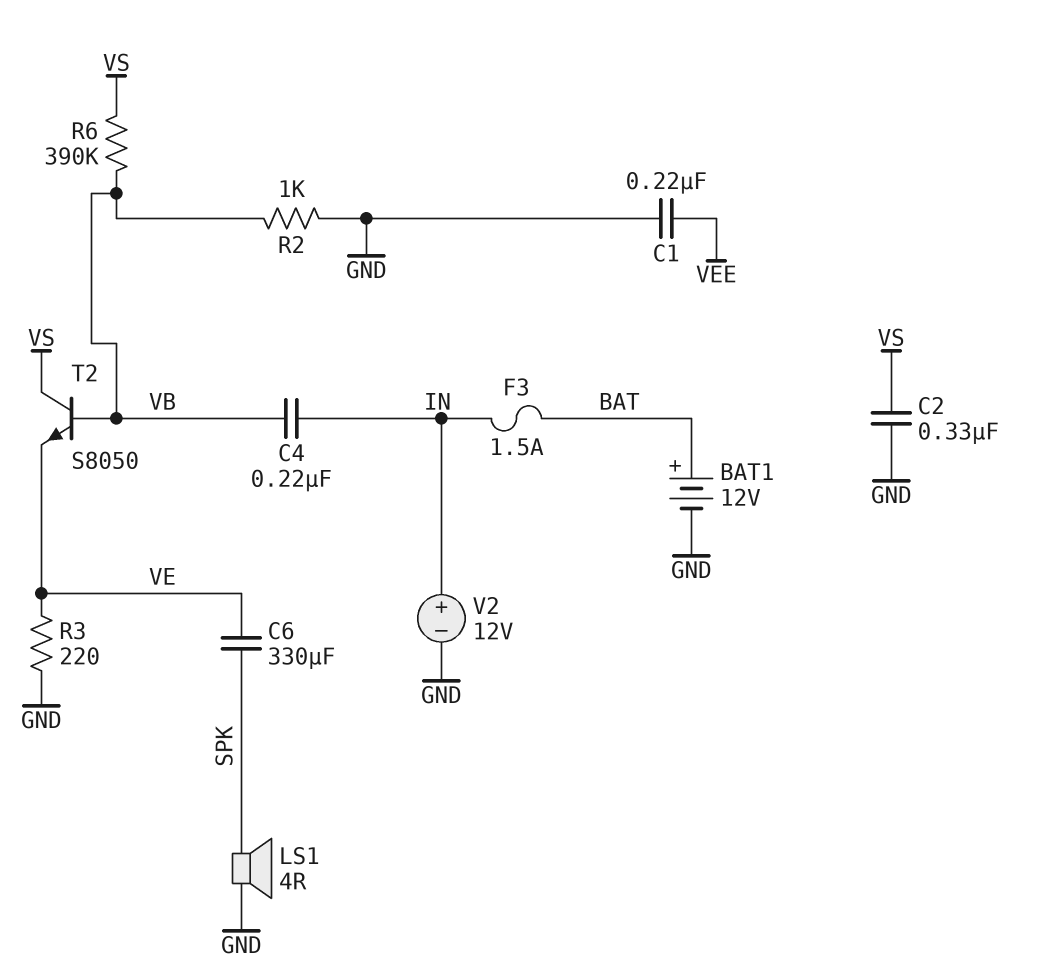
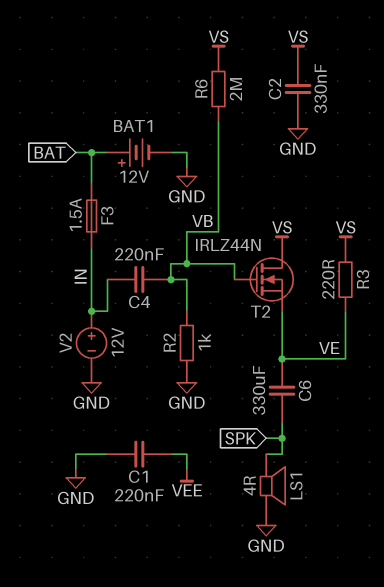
R3: 220 (GND, VE) -> 220 (VE, VS)
R6: 390k (VB, VS) -> 2M (VB, VS)
T2: NPN S8050 (B VB, C VS, E VE) -> NMOS IRLZ44N (G VB, D VS, S VE)

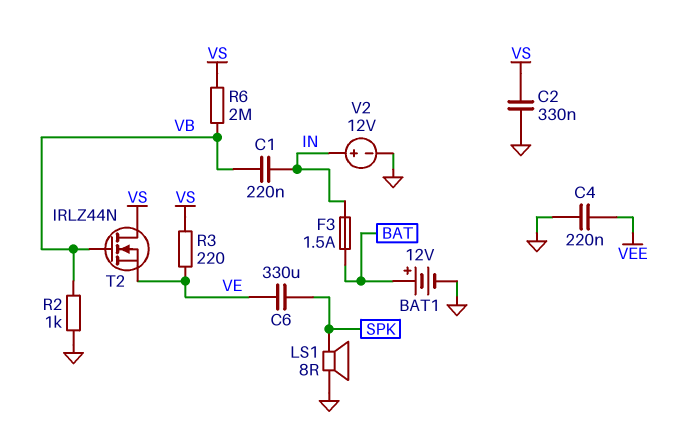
C1: 220nF (GND, VEE) -> 220nF (IN, VB)
C4: 220nF (IN, VB) -> 220nF (GND, VEE)
LS1: speaker 4R (GND, SPK) -> speaker 8R (GND, SPK)

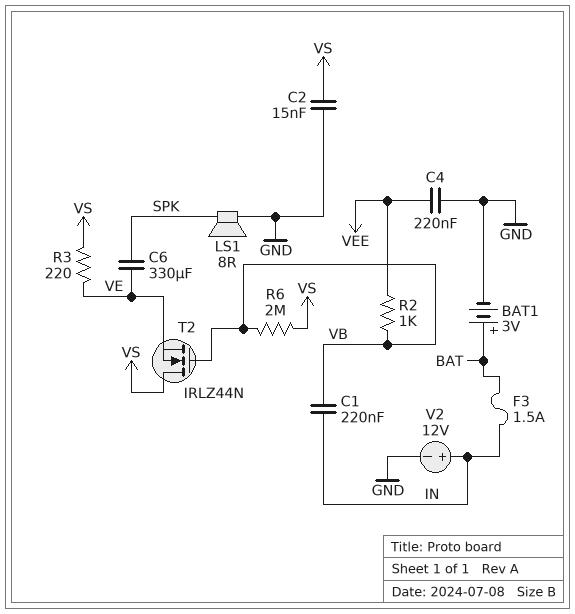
BAT1: 12V (plus BAT, minus GND) -> 3V (plus BAT, minus GND)
C2: 330nF (GND, VS) -> 15nF (GND, VS)
R2: 1k (GND, VB) -> 1k (VB, VEE)

